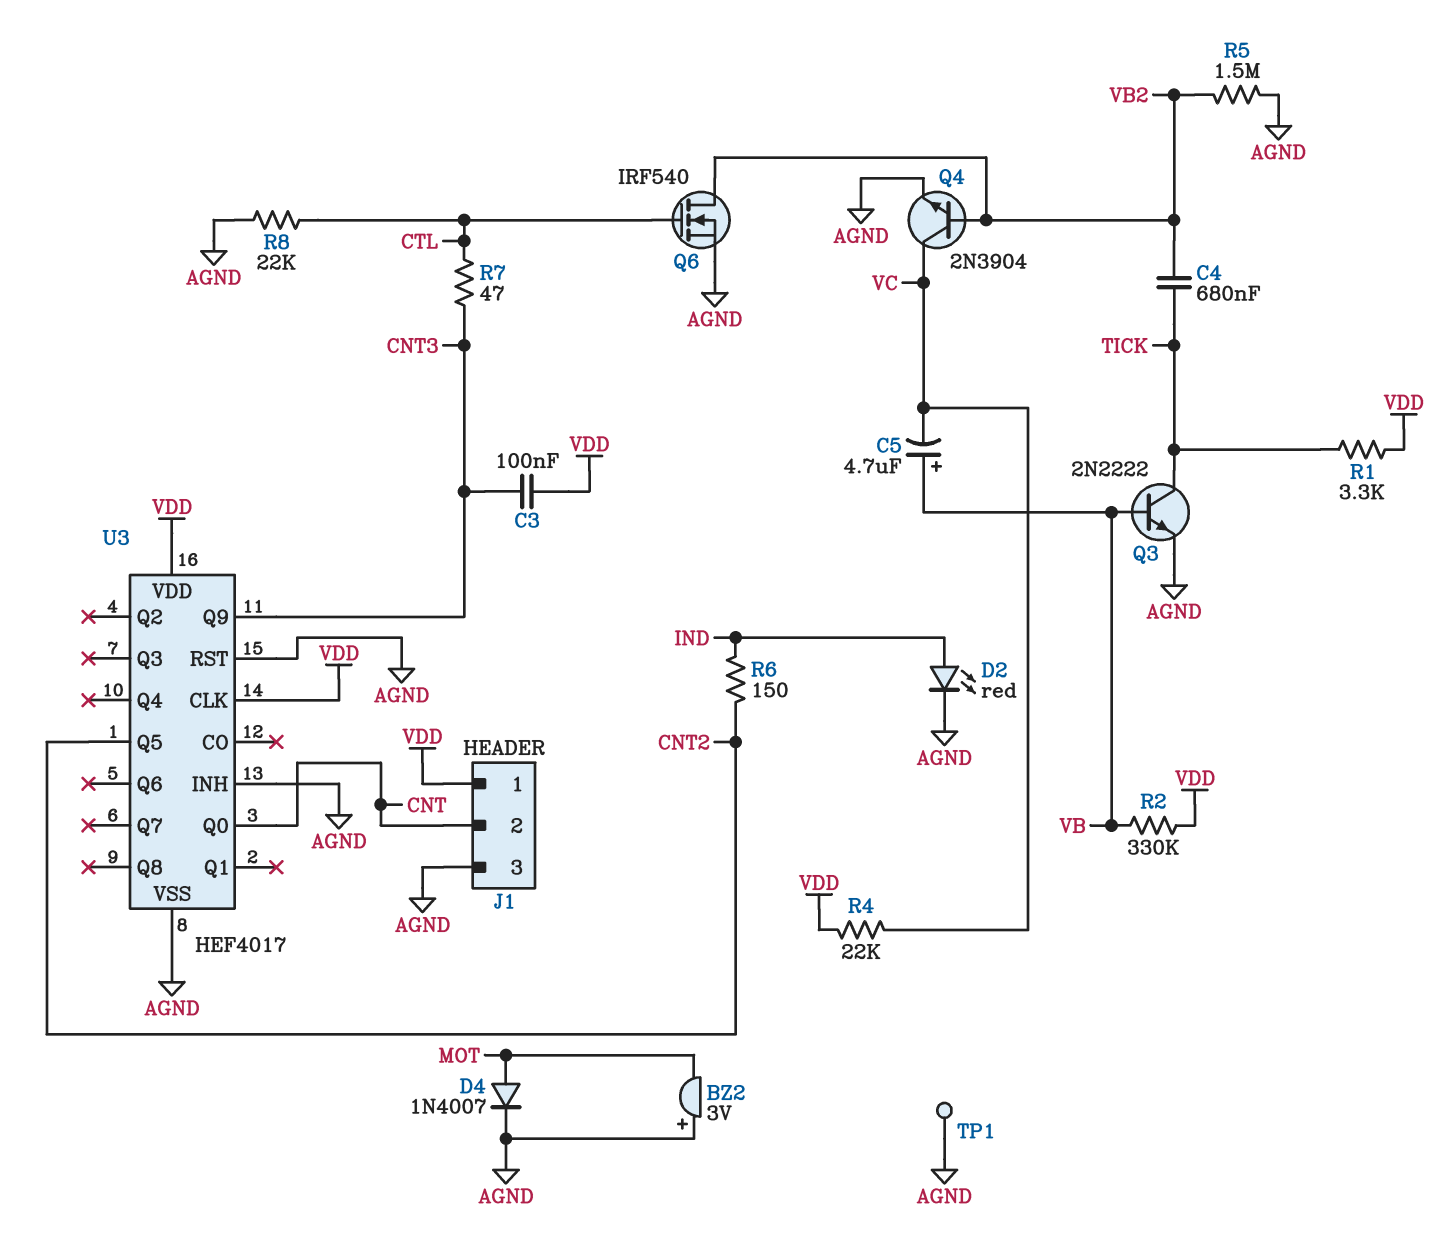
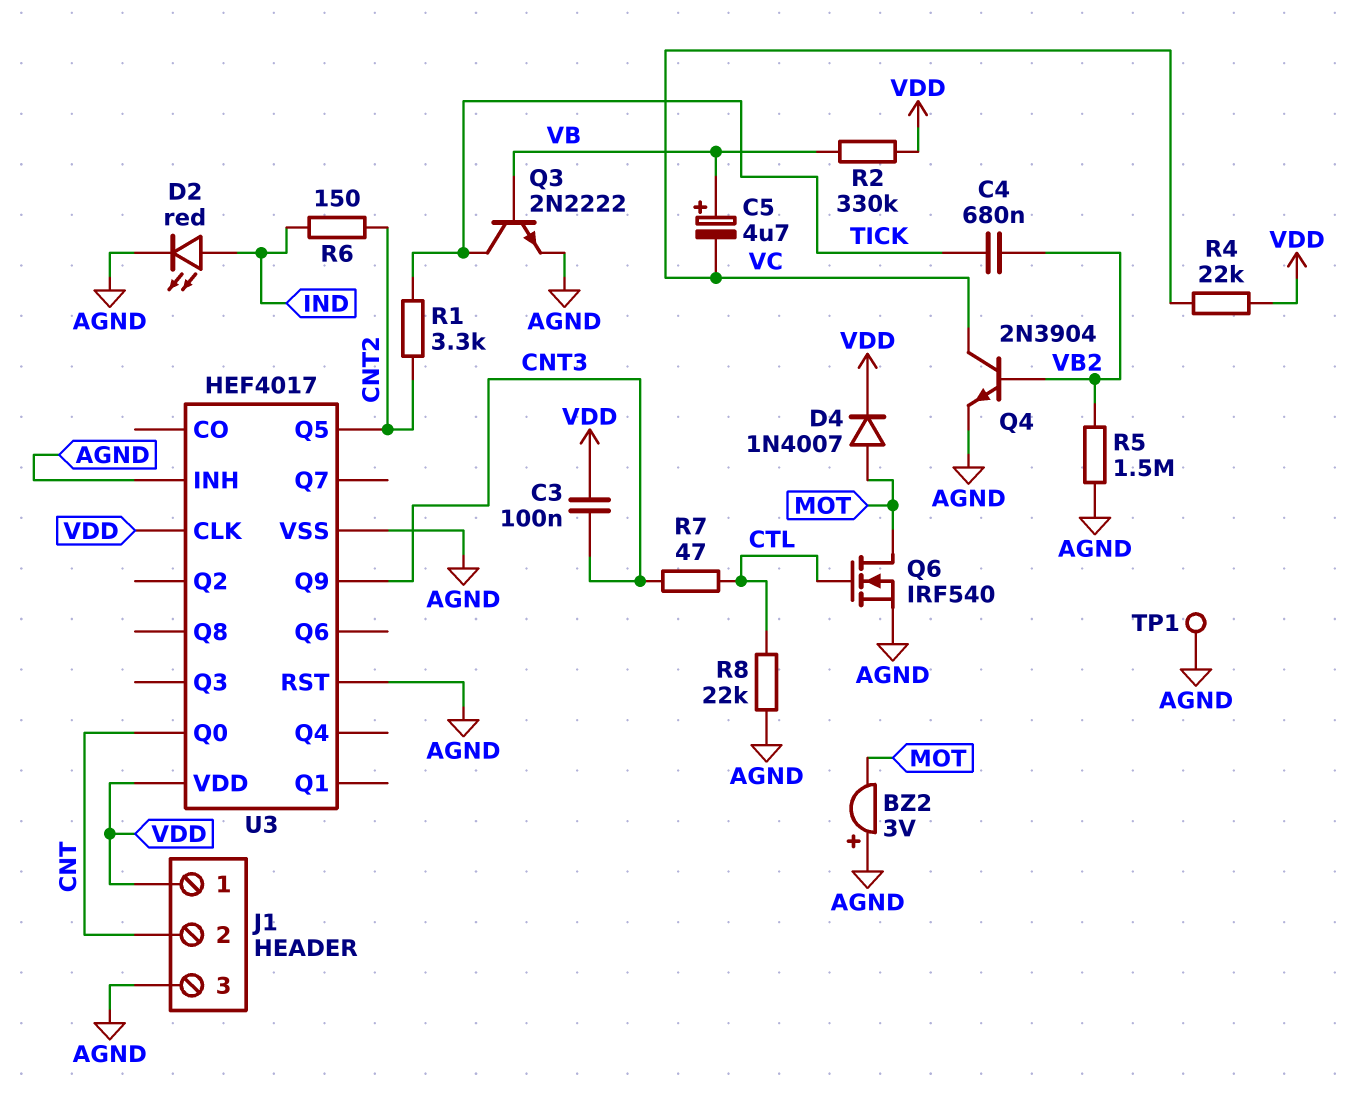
D4: diode 1N4007 (A MOT, K AGND) -> diode 1N4007 (A MOT, K VDD)
Q6: NMOS IRF540 (G CTL, D VB2, S AGND) -> NMOS IRF540 (G CTL, D MOT, S AGND)
R1: 3.3k (TICK, VDD) -> 3.3k (CNT2, TICK)

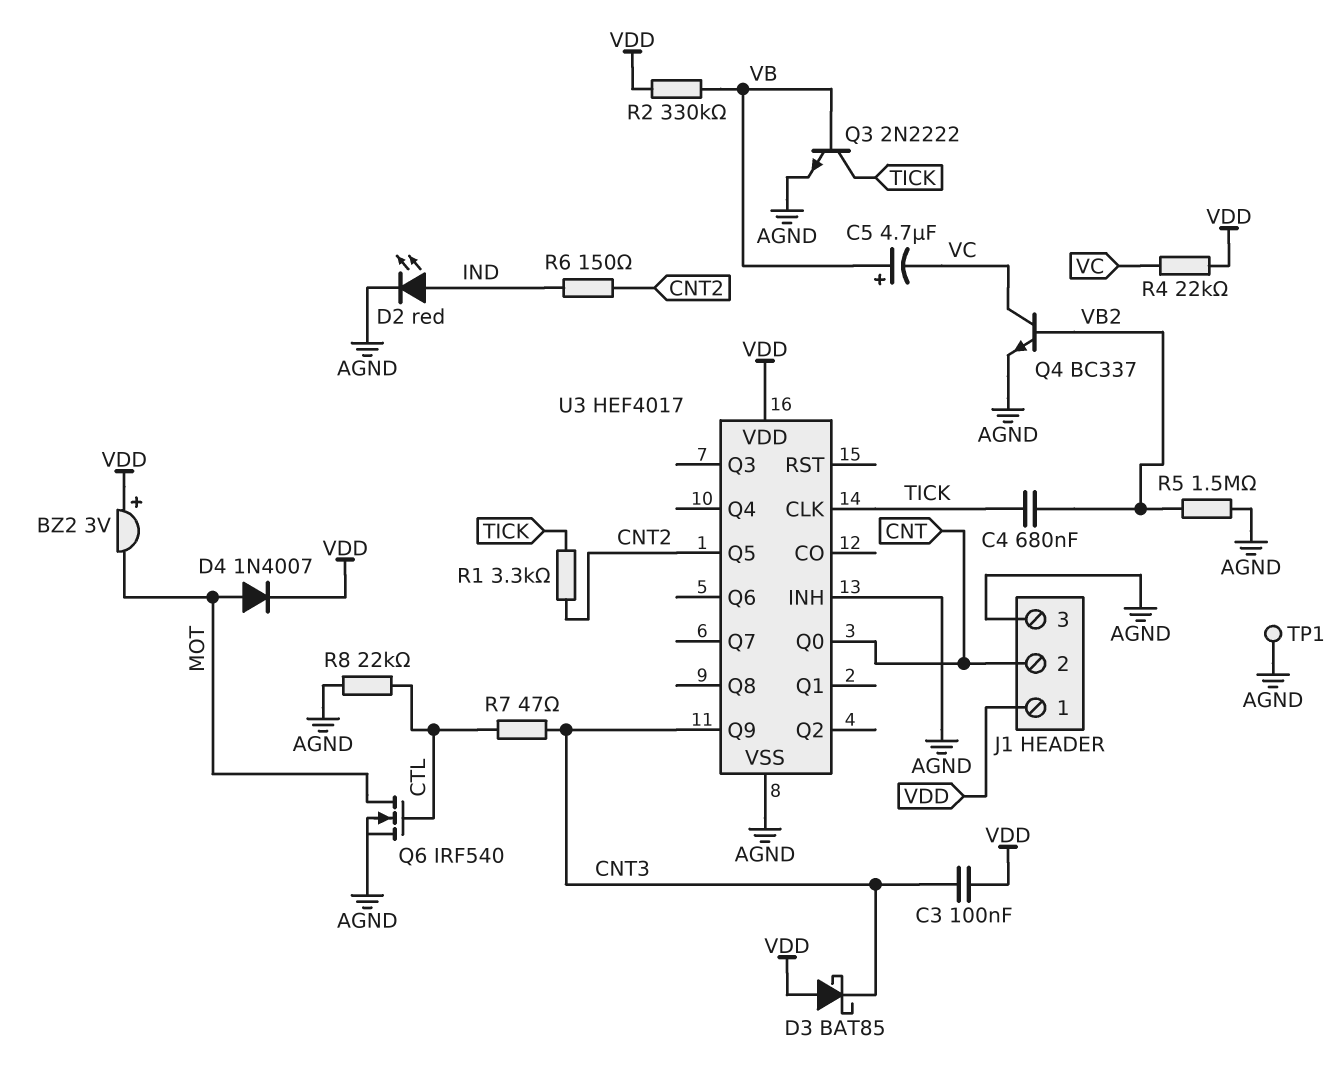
BZ2: buzzer 3V (plus AGND, minus MOT) -> buzzer 3V (plus VDD, minus MOT)
D3: none -> schottky BAT85 (A VDD, K CNT3)
Q4: NPN 2N3904 (B VB2, C VC, E AGND) -> NPN BC337 (B VB2, C VC, E AGND)
U3 pin CLK: VDD -> TICK
U3 pin RST: AGND -> none

